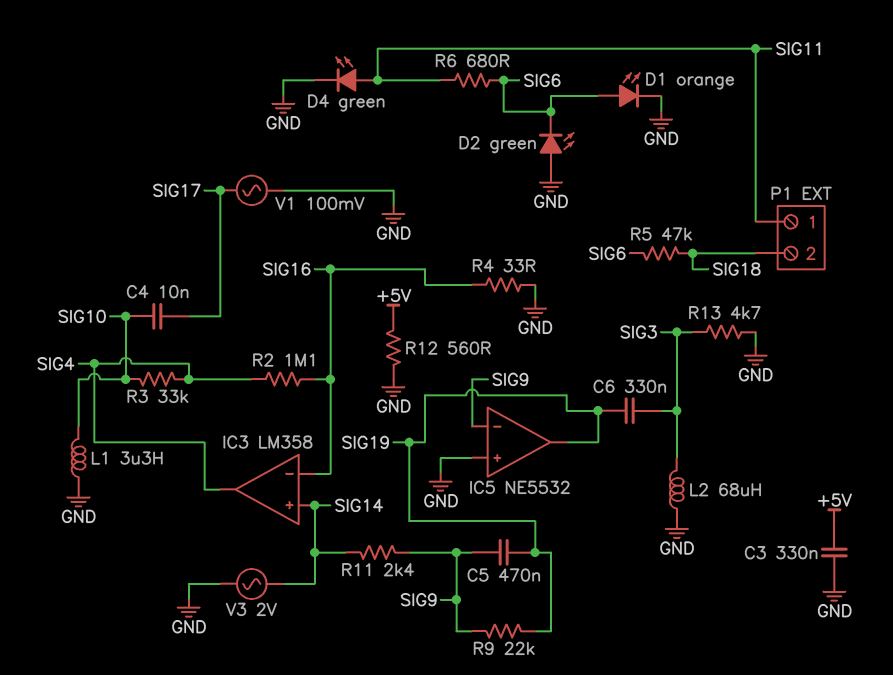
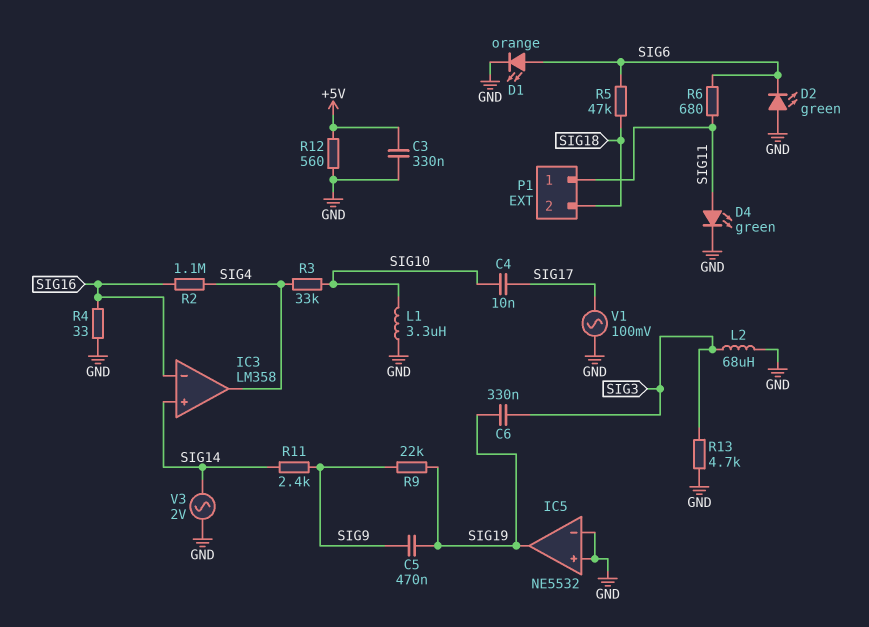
IC5 pin in-: SIG9 -> GND

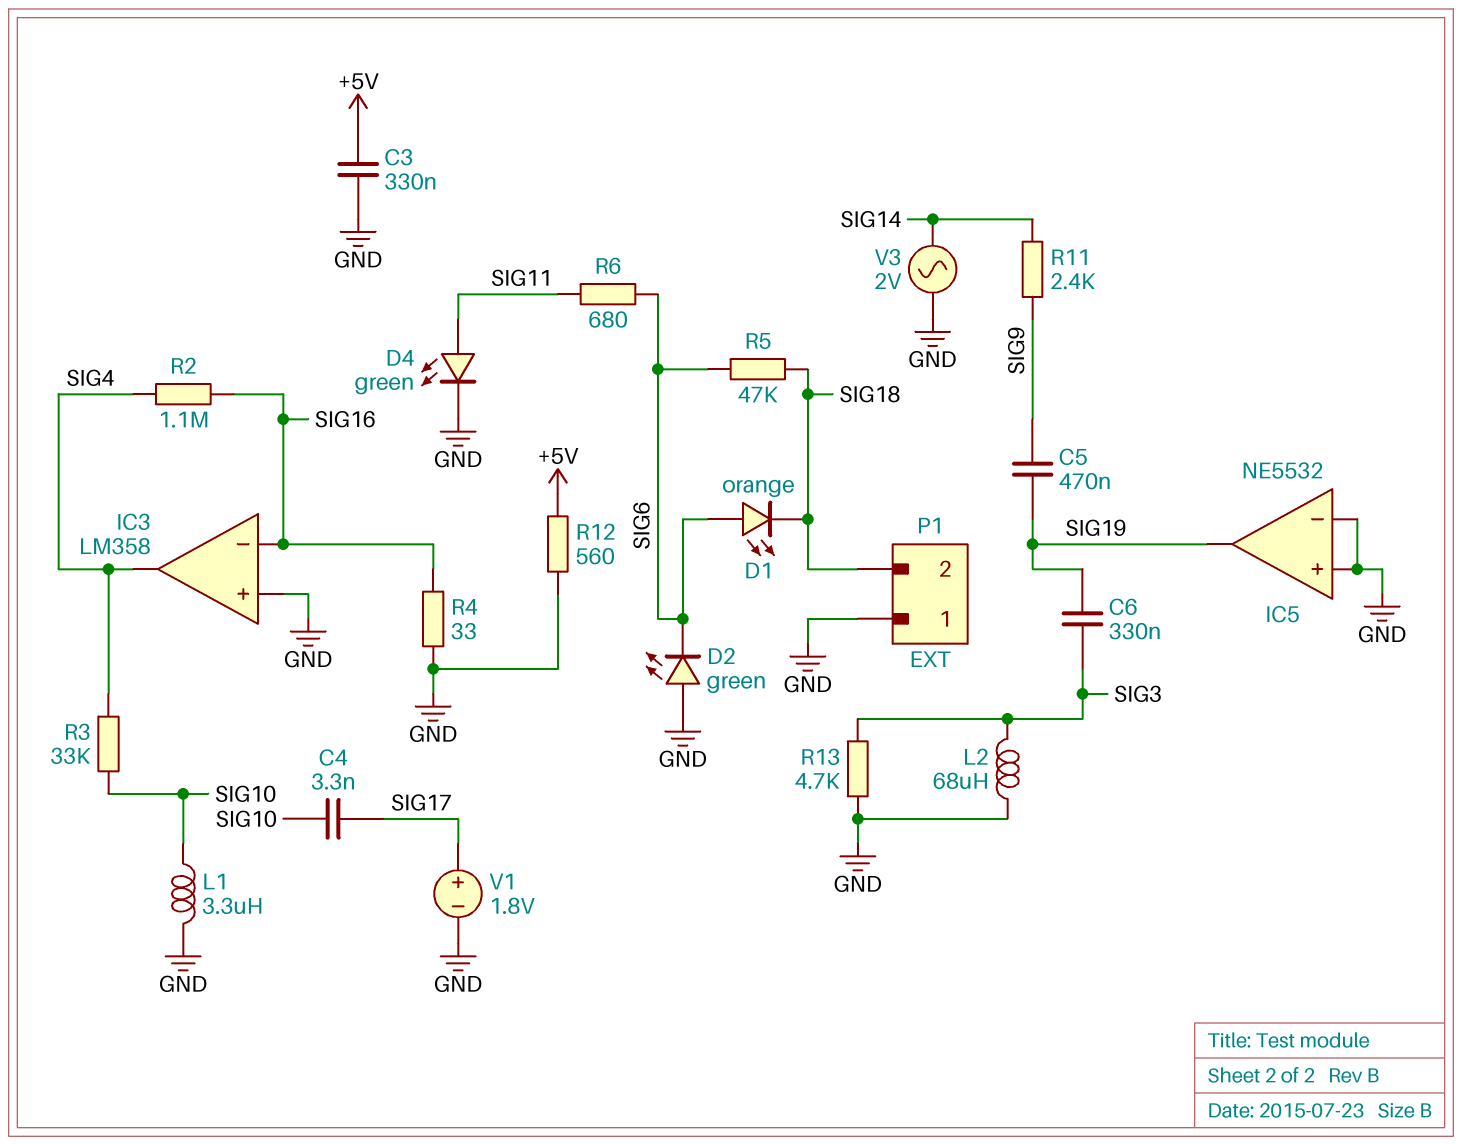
C4: 10nF (SIG10, SIG17) -> 3.3nF (SIG10, SIG17)
D1: LED orange (A SIG6, K GND) -> LED orange (A SIG6, K SIG18)
IC3 pin in+: SIG14 -> GND
P1 pin 1: SIG11 -> GND
R9: 22k (SIG9, SIG19) -> none
V1: AC 100mV (GND, SIG17) -> 1.8V (plus SIG17, minus GND)

